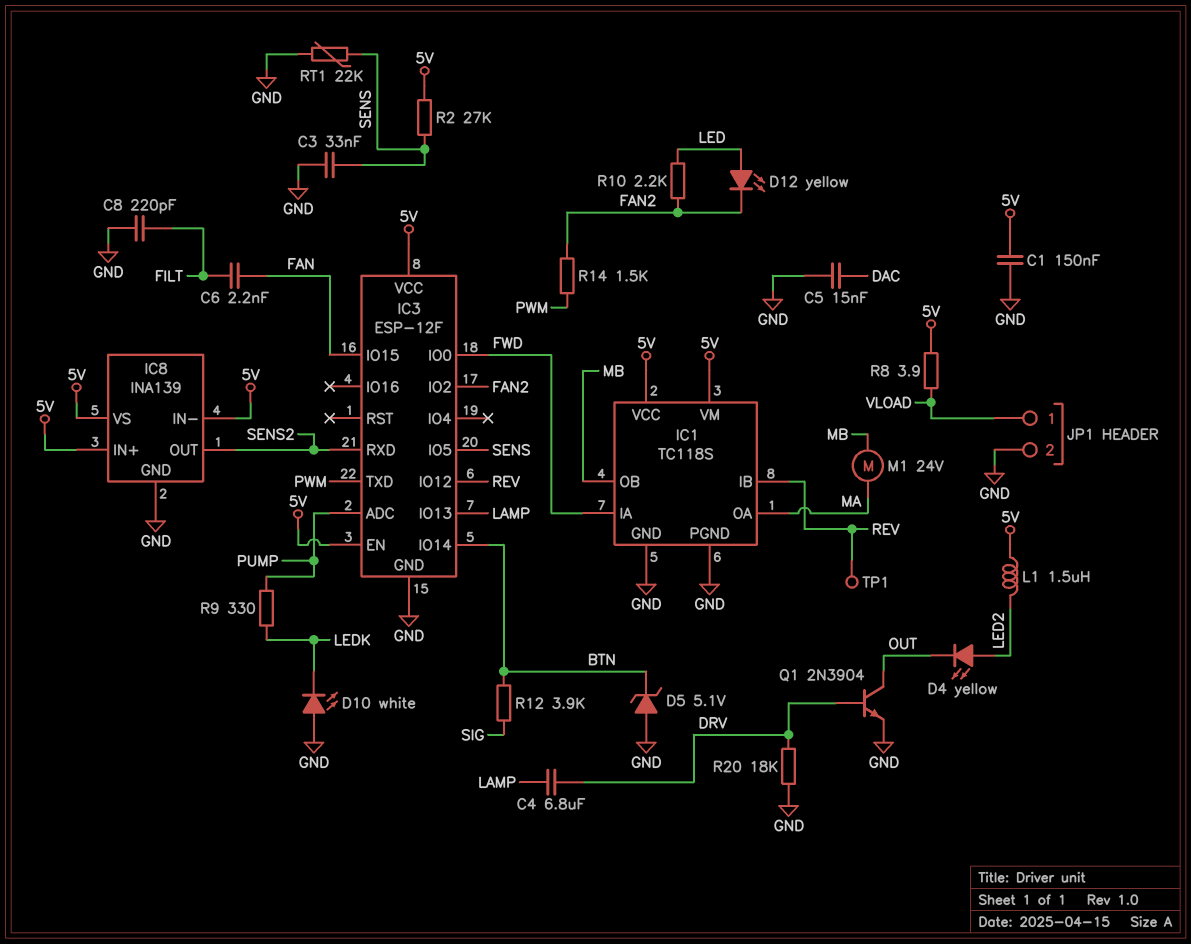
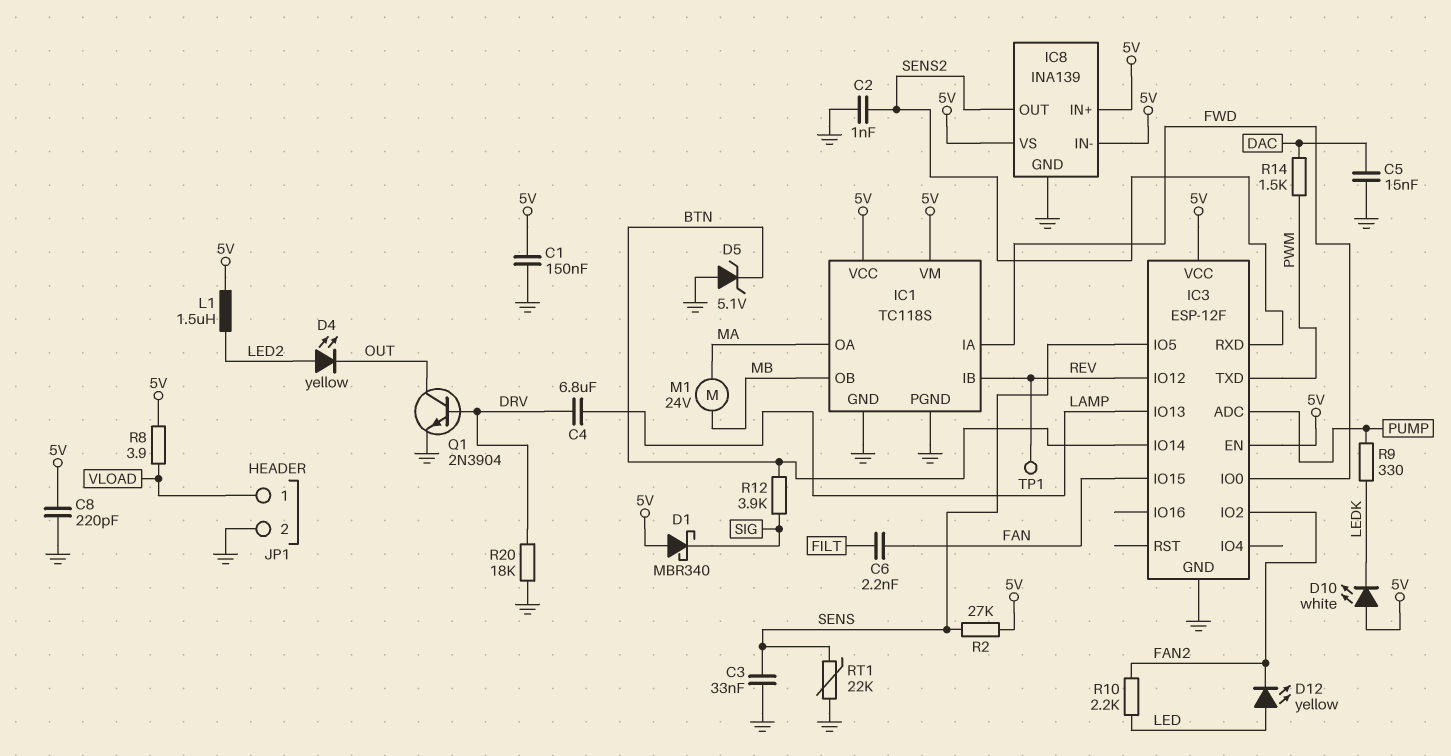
C2: none -> 1nF (GND, SENS2)
C8: 220pF (FILT, GND) -> 220pF (5V, GND)
D1: none -> schottky MBR340 (A 5V, K SIG)
D10: LED white (A GND, K LEDK) -> LED white (A 5V, K LEDK)
R14: 1.5k (FAN2, PWM) -> 1.5k (DAC, PWM)

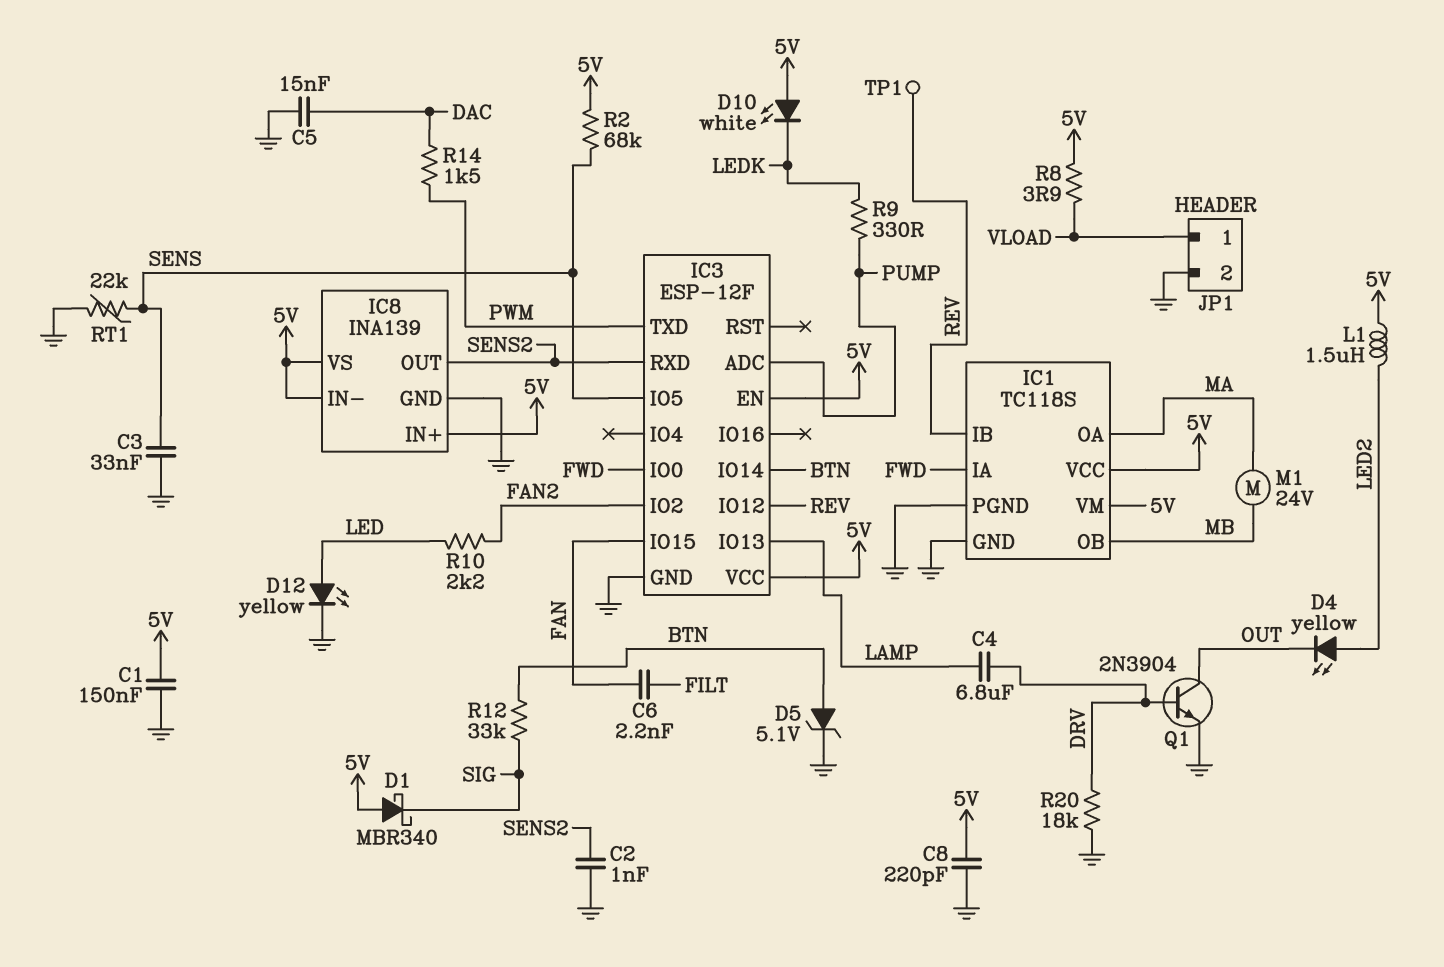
D5: zener 5.1V (A GND, K BTN) -> zener 5.1V (A BTN, K GND)
D12: LED yellow (A LED, K FAN2) -> LED yellow (A LED, K GND)
R2: 27k (5V, SENS) -> 68k (5V, SENS)
R12: 3.9k (BTN, SIG) -> 33k (BTN, SIG)

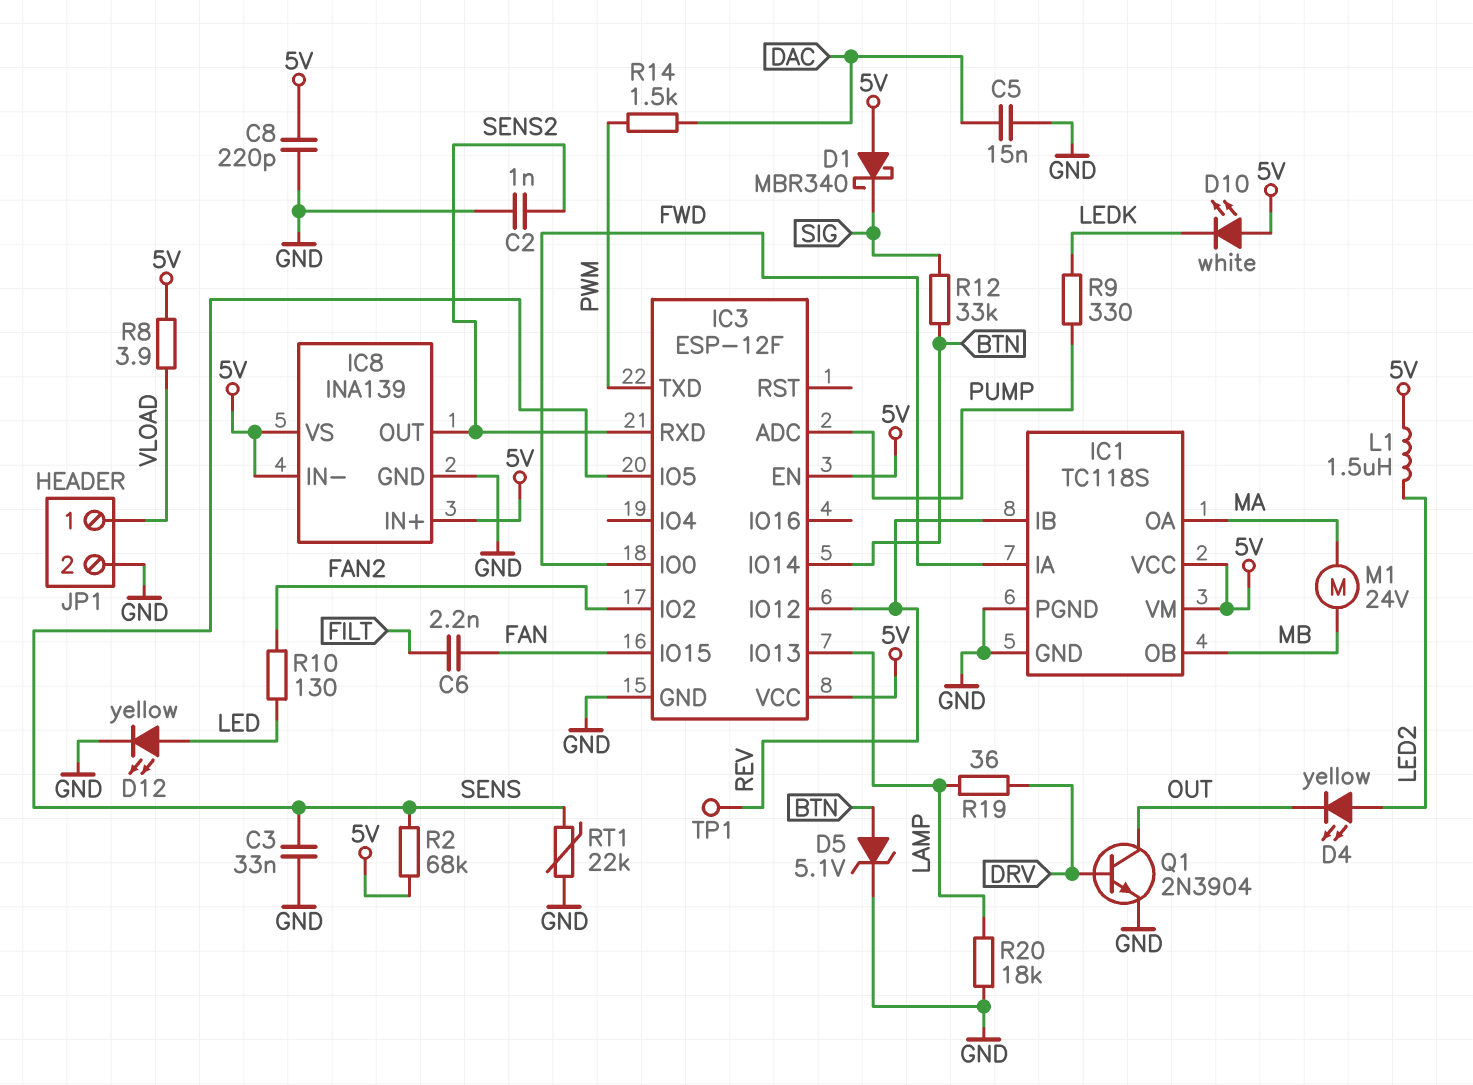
C1: 150nF (5V, GND) -> none
C4: 6.8uF (DRV, LAMP) -> none
R10: 2.2k (FAN2, LED) -> 130 (FAN2, LED)
R19: none -> 36 (DRV, LAMP)
R20: 18k (DRV, GND) -> 18k (GND, LAMP)

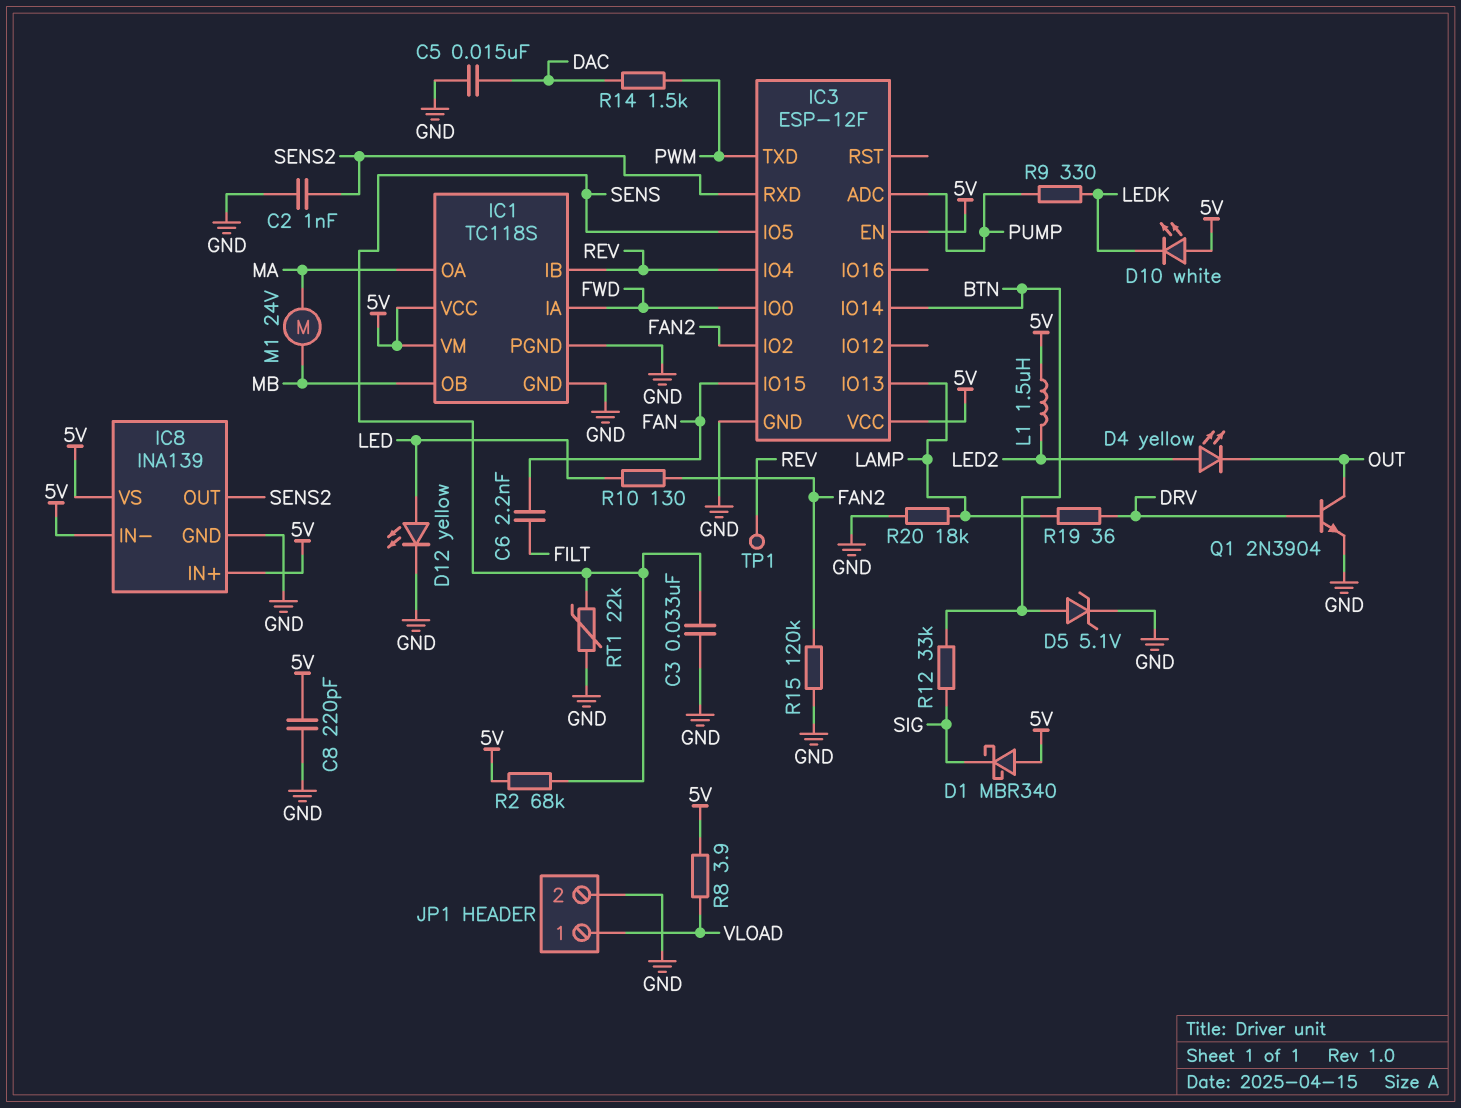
IC3 pin IO4: none -> REV
IC3 pin IO12: REV -> none
R15: none -> 120k (FAN2, GND)

